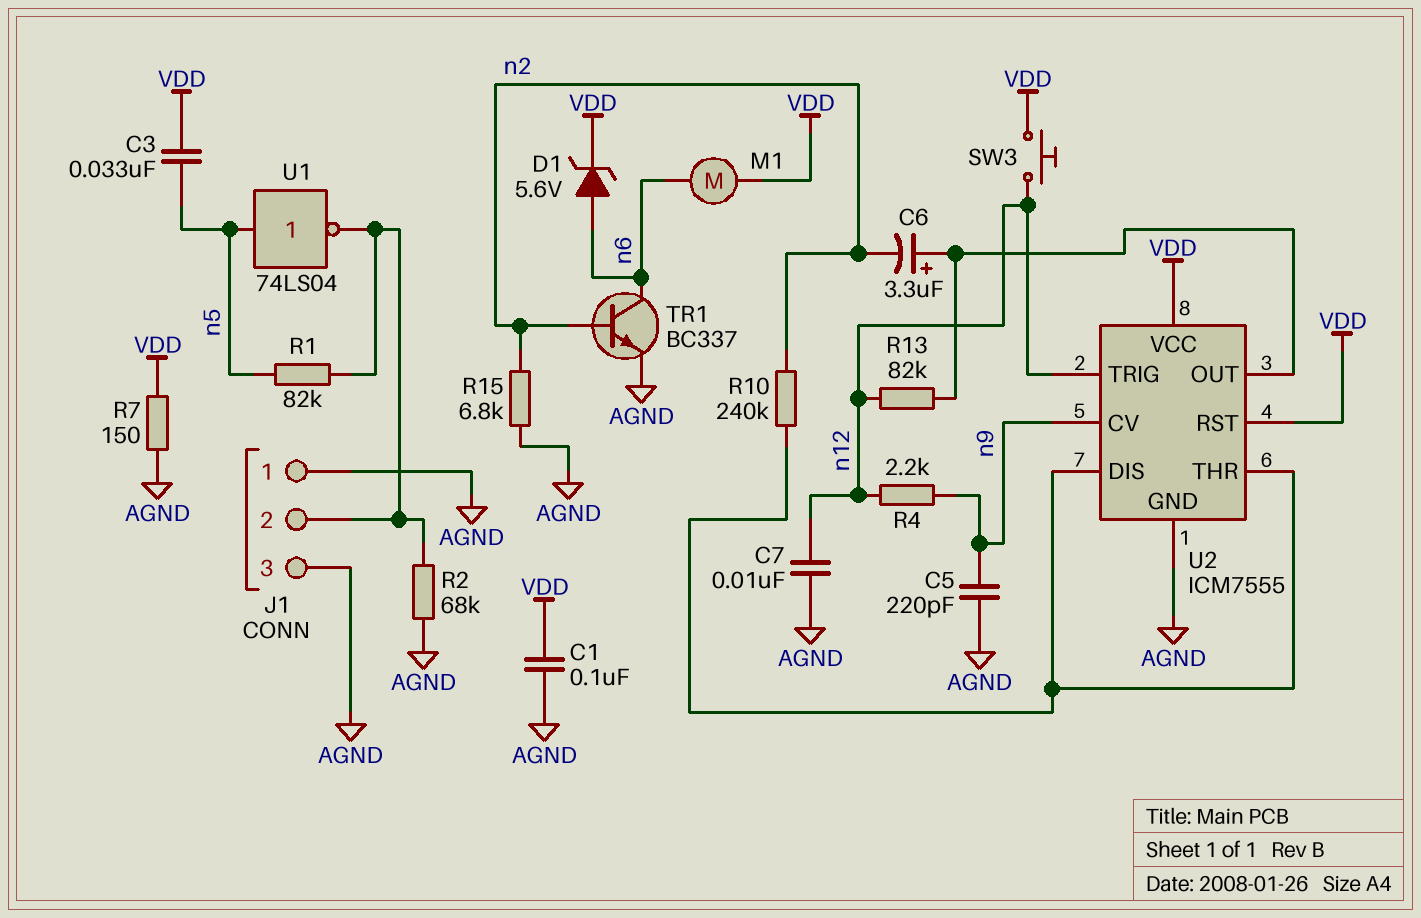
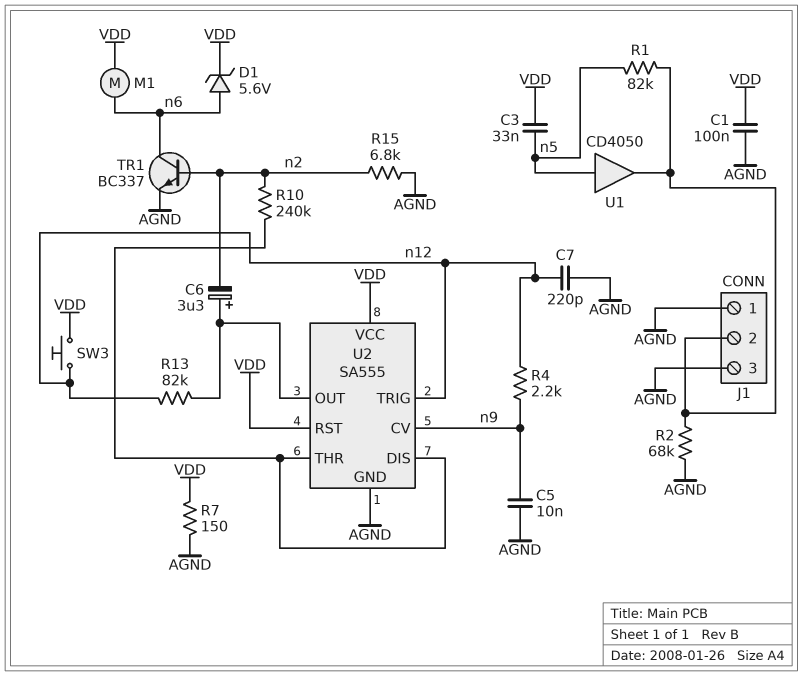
C5: 220pF (AGND, n9) -> 10nF (AGND, n9)
C7: 10nF (AGND, n12) -> 220pF (AGND, n12)
U1: NOT 74LS04 (in n5, out J1/2) -> buffer CD4050 (in n5, out J1/2)
U2: ICM7555 -> SA555

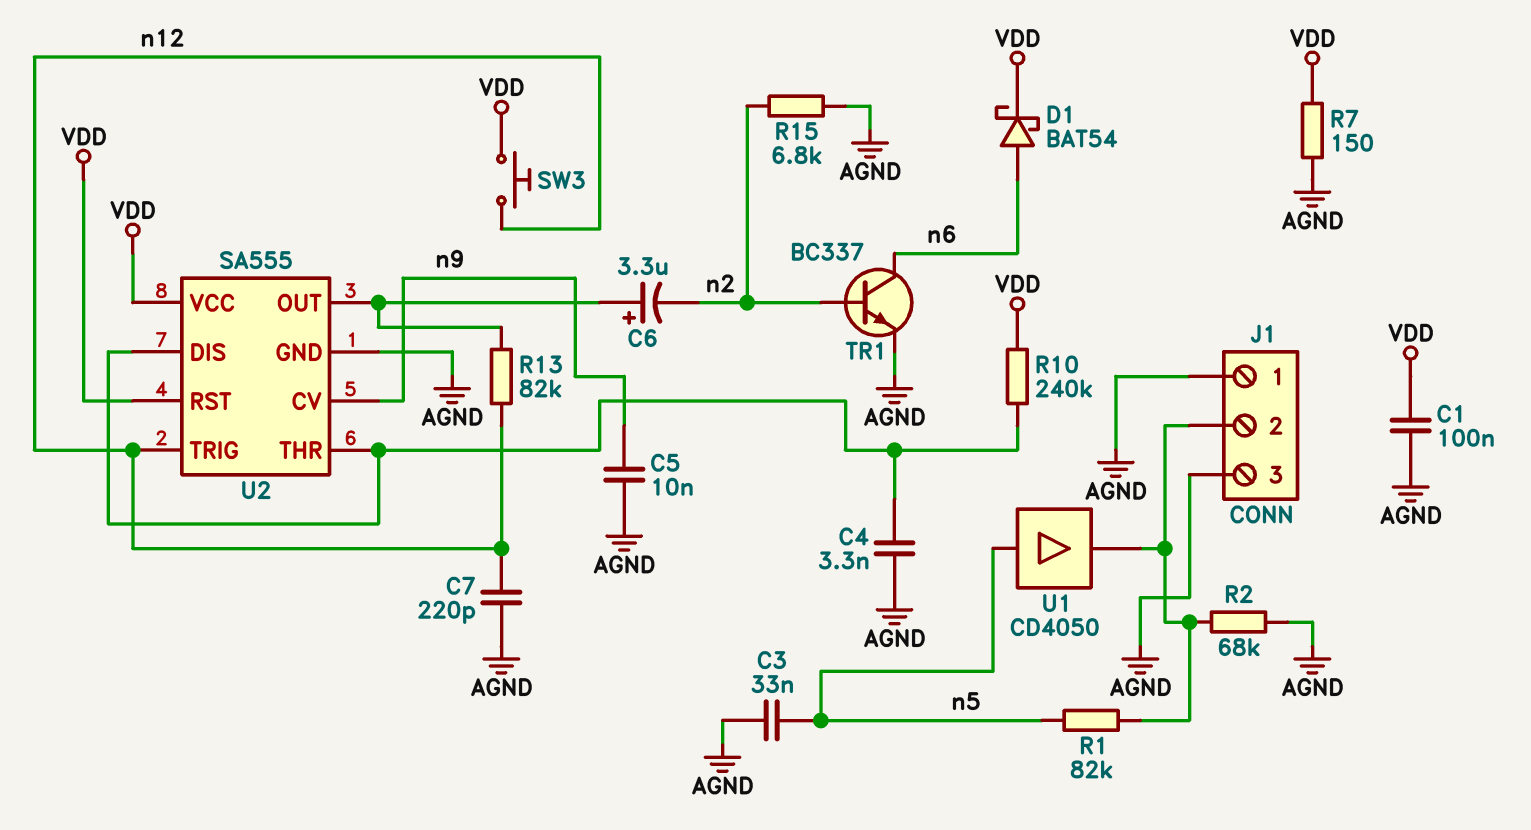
C3: 33nF (VDD, n5) -> 33nF (AGND, n5)
C4: none -> 3.3nF (AGND, U2/DIS)
D1: zener 5.6V (A n6, K VDD) -> schottky BAT54 (A n6, K VDD)
M1: motor (VDD, n6) -> none
R4: 2.2k (n9, n12) -> none
R10: 240k (U2/DIS, n2) -> 240k (U2/DIS, VDD)

